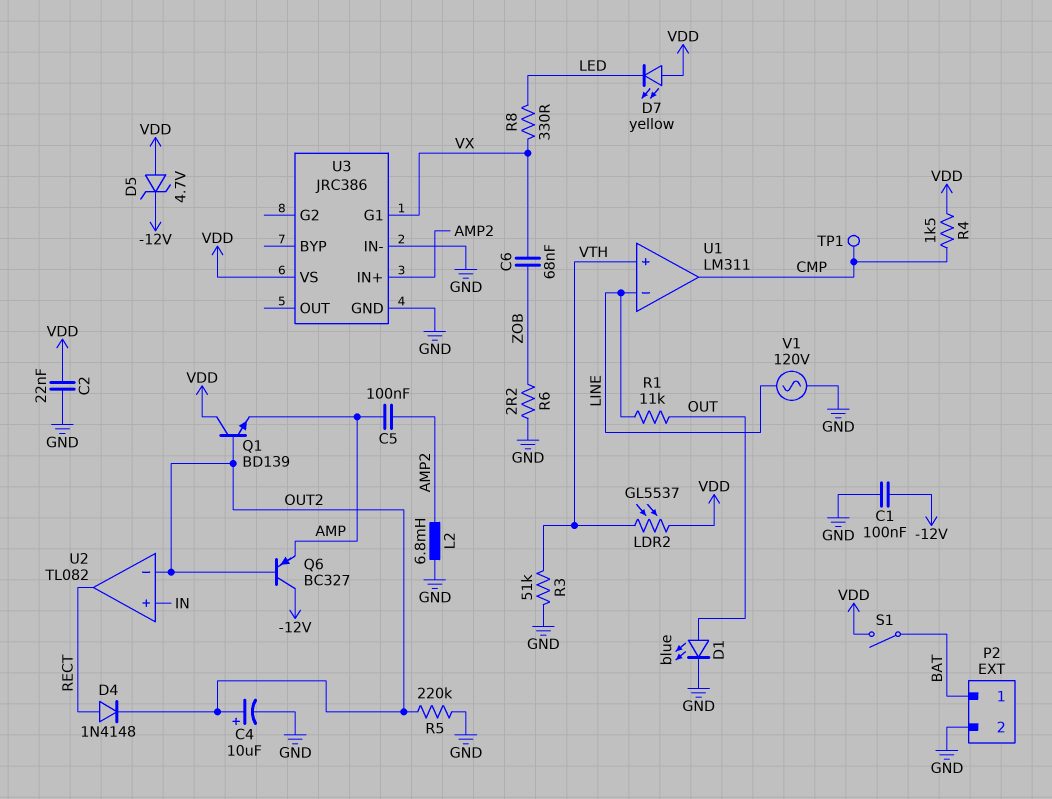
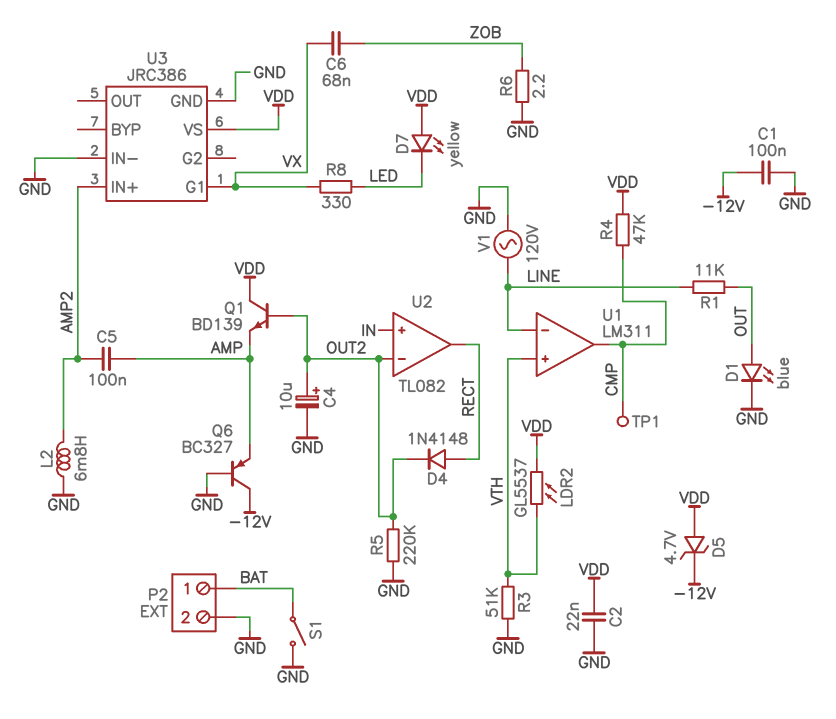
Q6: PNP BC327 (B OUT2, C -12V, E AMP) -> PNP BC327 (B GND, C -12V, E AMP)
R4: 1.5k (CMP, VDD) -> 47k (CMP, VDD)
S1: switch (BAT, VDD) -> switch (BAT, GND)

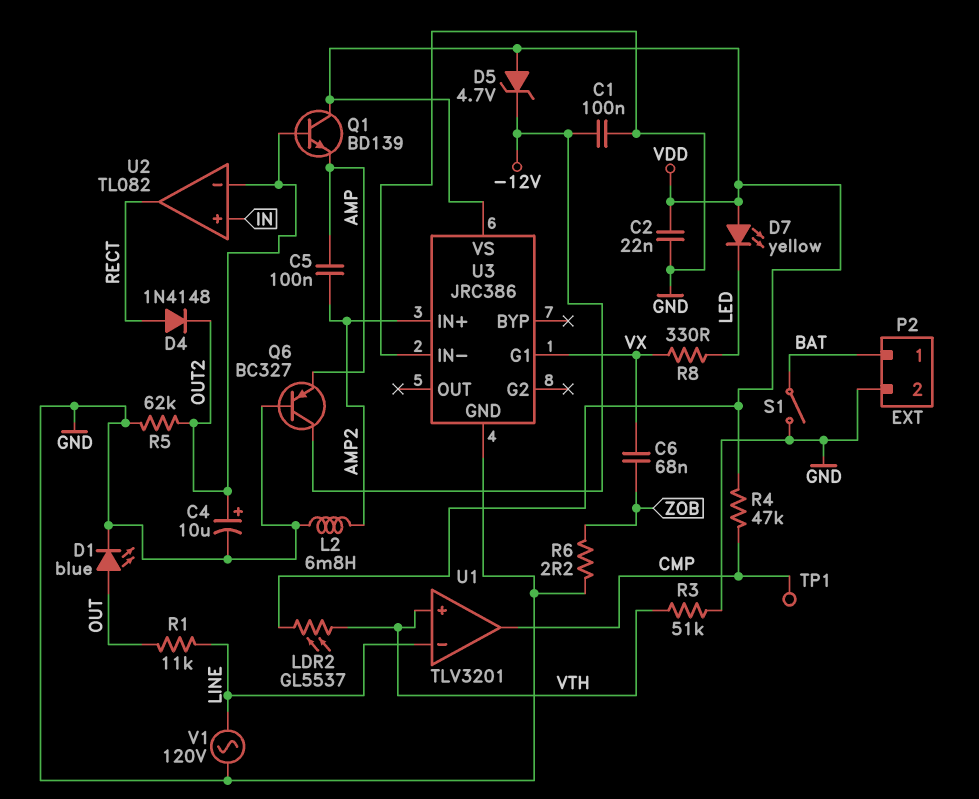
R5: 220k (GND, OUT2) -> 62k (GND, OUT2)
U1: LM311 -> TLV3201

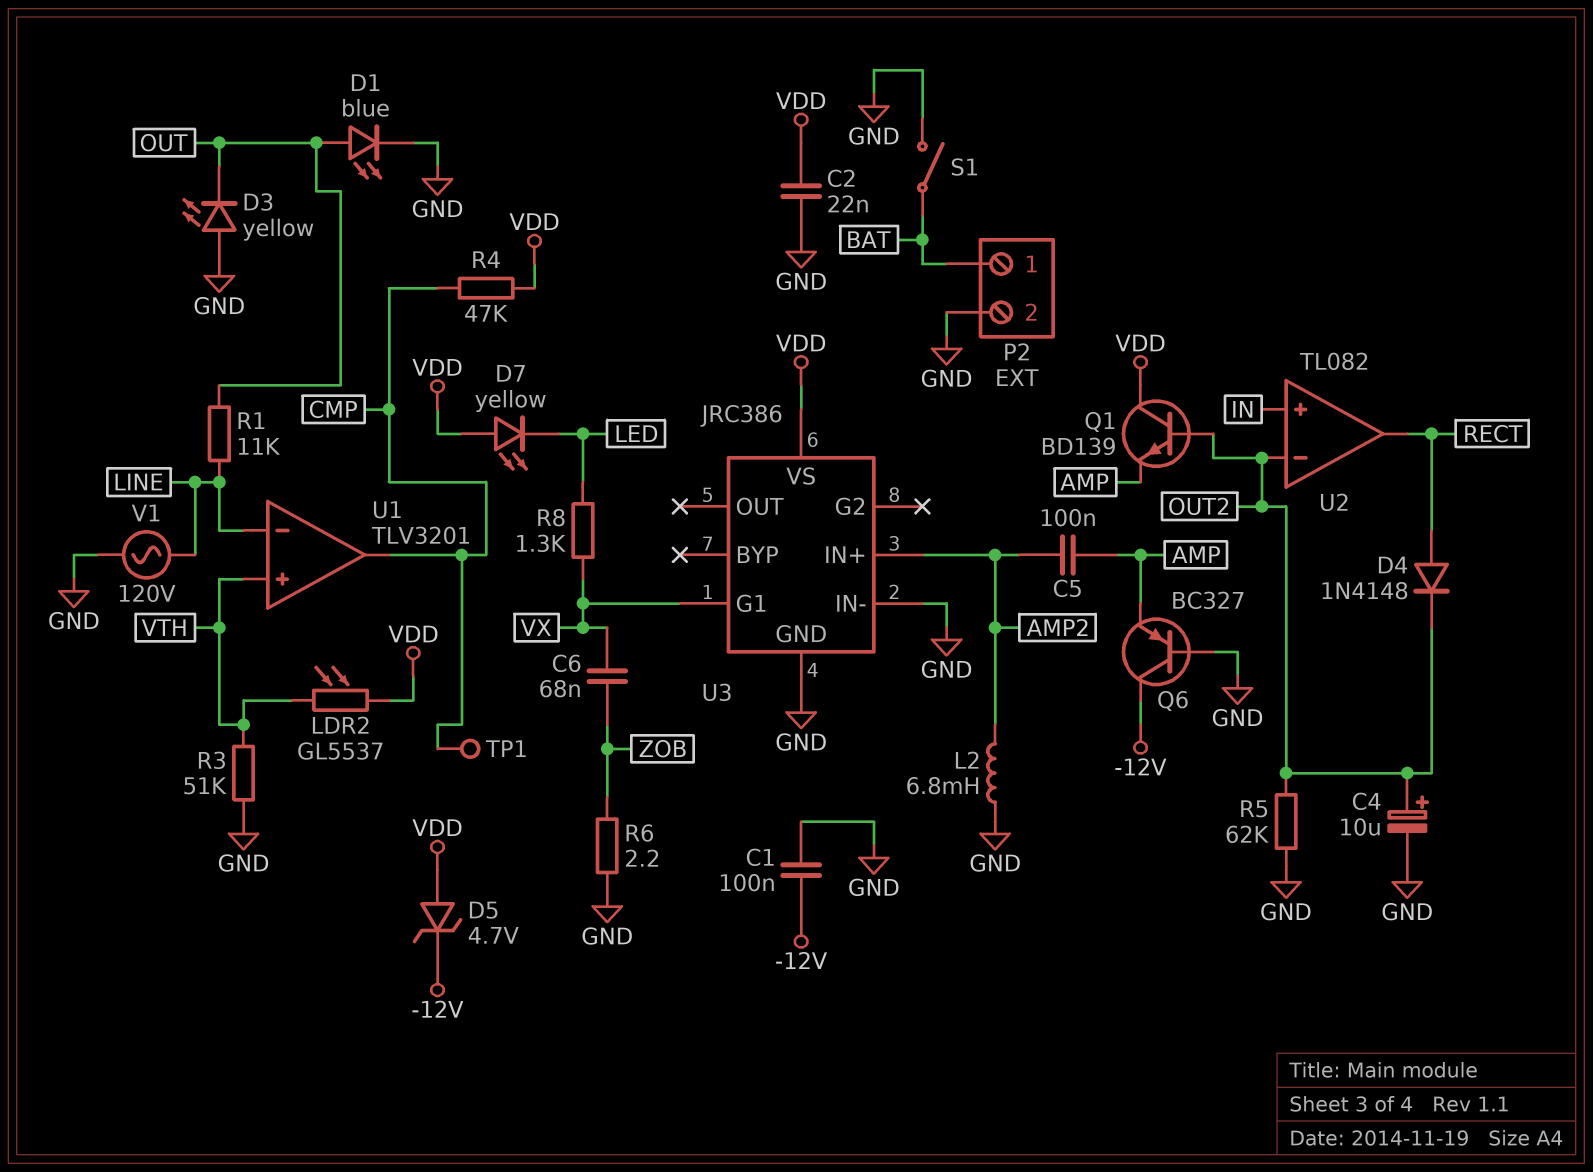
D3: none -> LED yellow (A GND, K OUT)
R8: 330 (LED, VX) -> 1.3k (LED, VX)

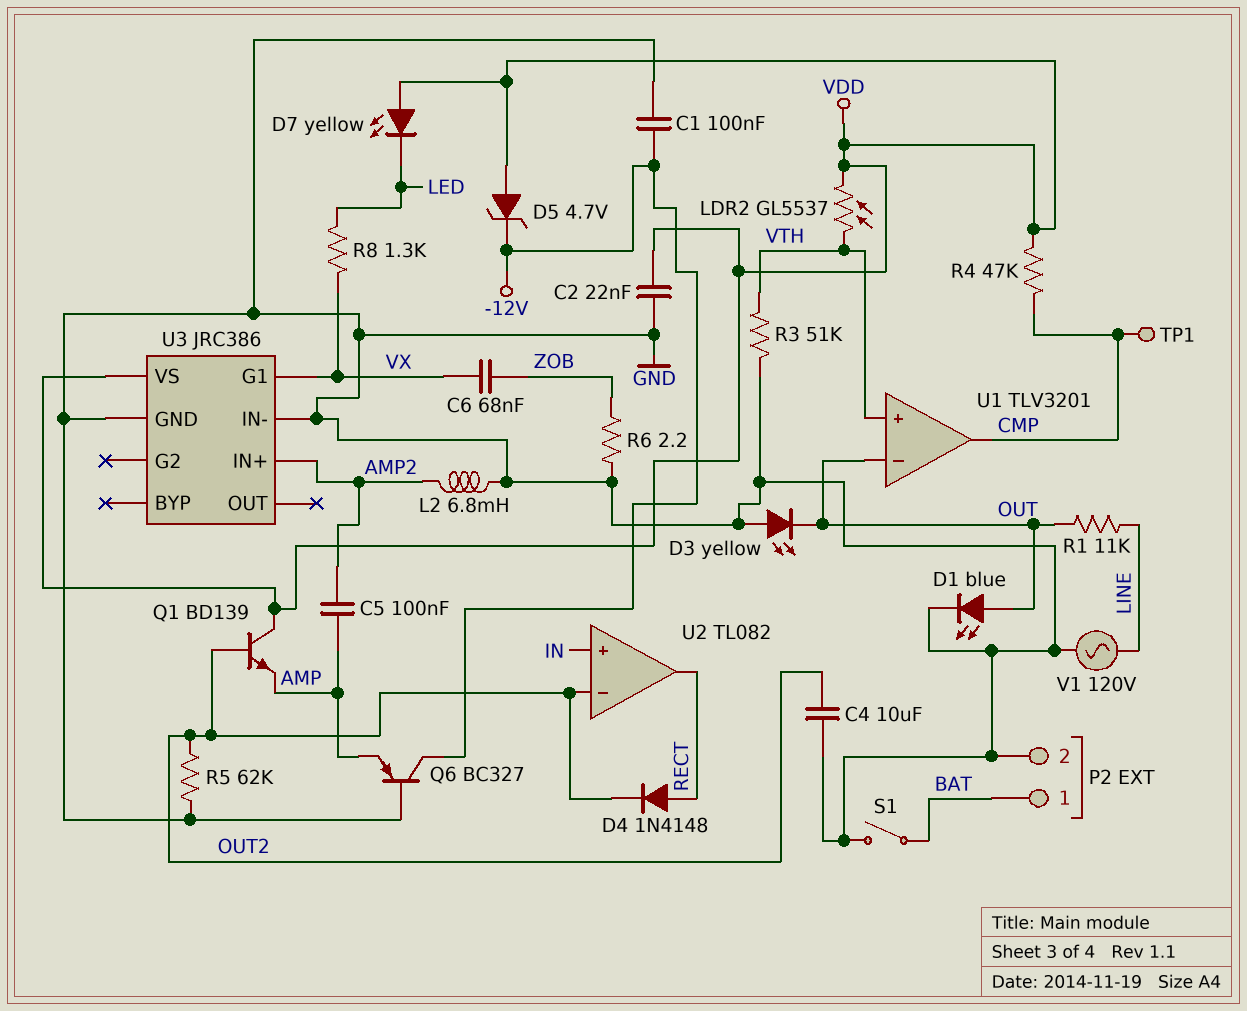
C4: 10uF (plus OUT2, minus GND) -> 10uF (GND, OUT2)
U1 pin in-: LINE -> OUT

